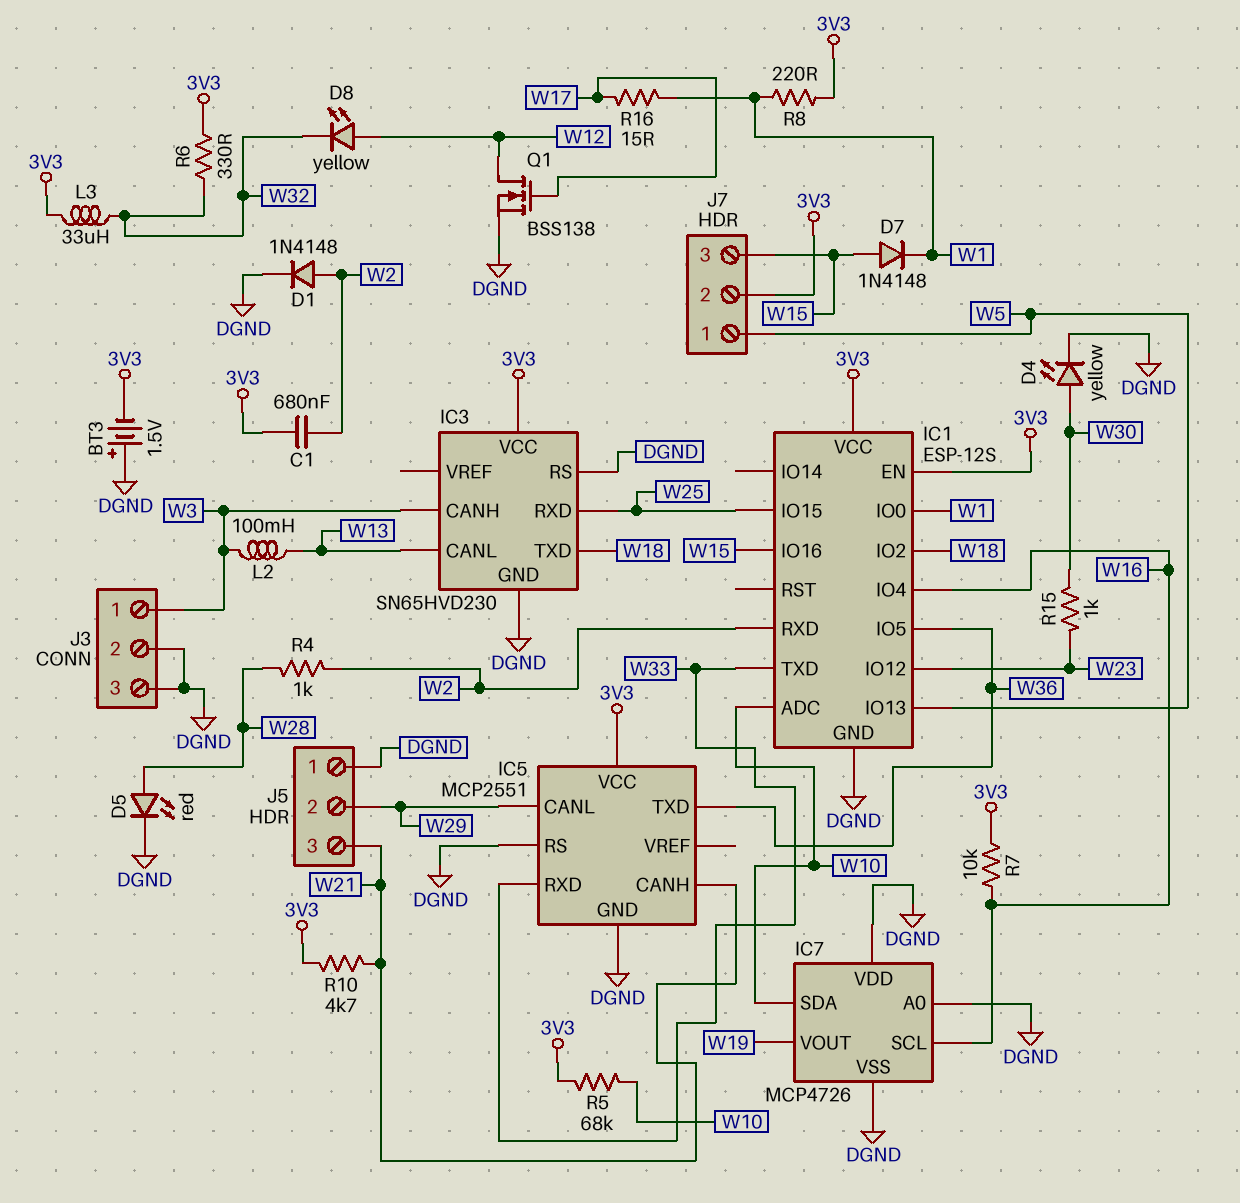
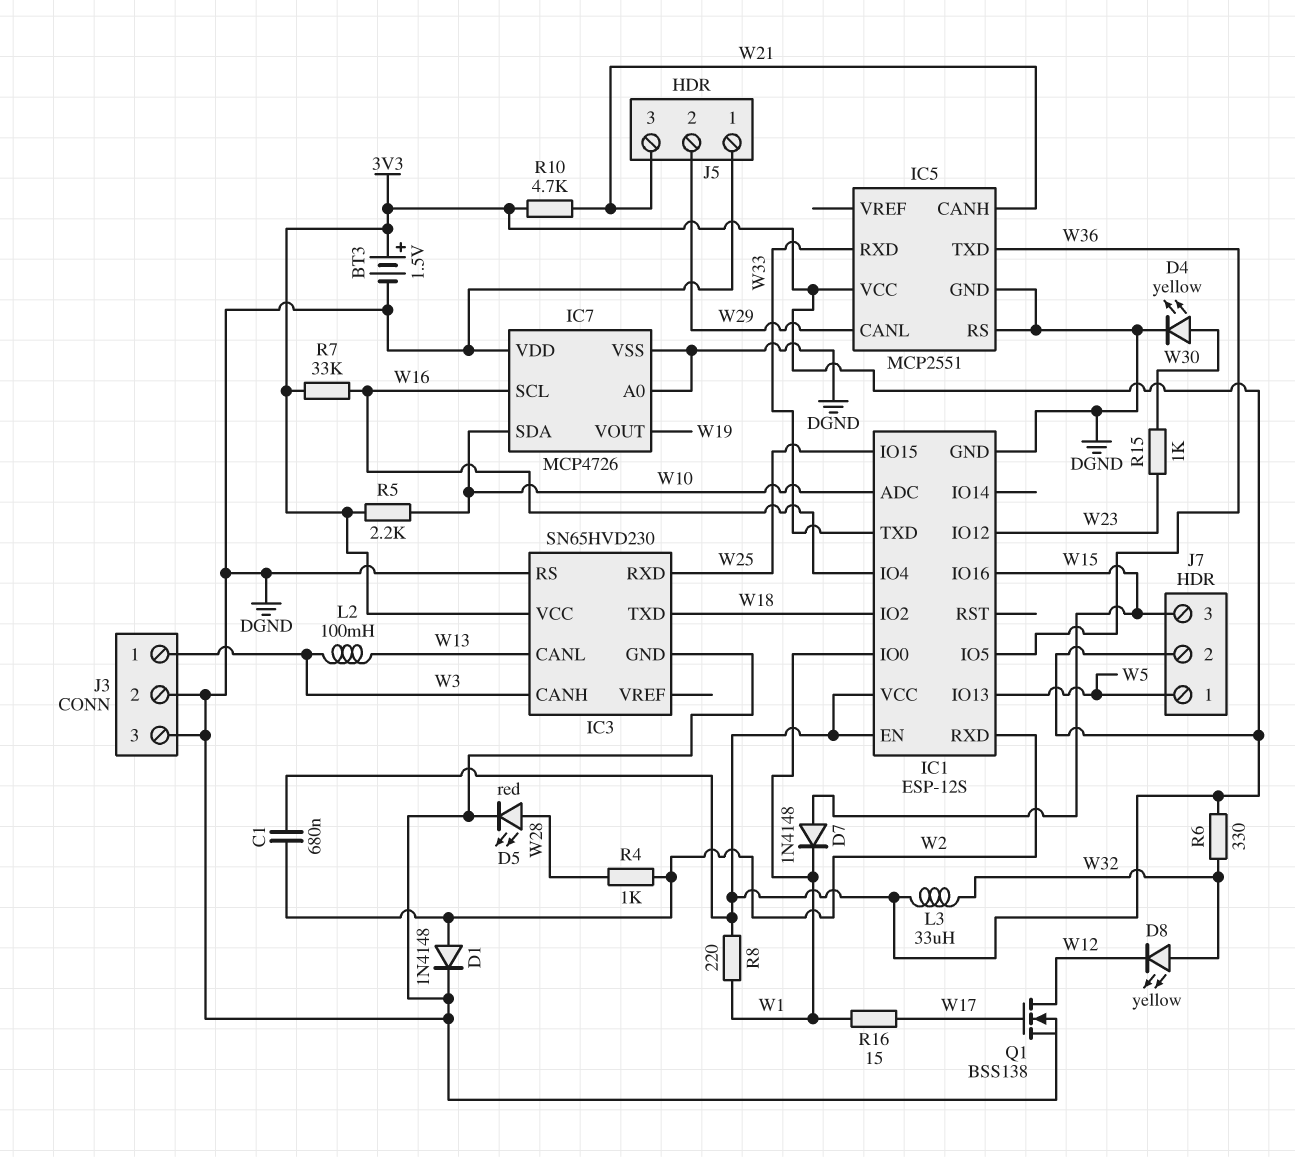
BT3: 1.5V (plus DGND, minus 3V3) -> 1.5V (plus 3V3, minus DGND)
D8: LED yellow (A W12, K W32) -> LED yellow (A W32, K W12)
R5: 68k (3V3, W10) -> 2.2k (3V3, W10)
R7: 10k (3V3, W16) -> 33k (3V3, W16)

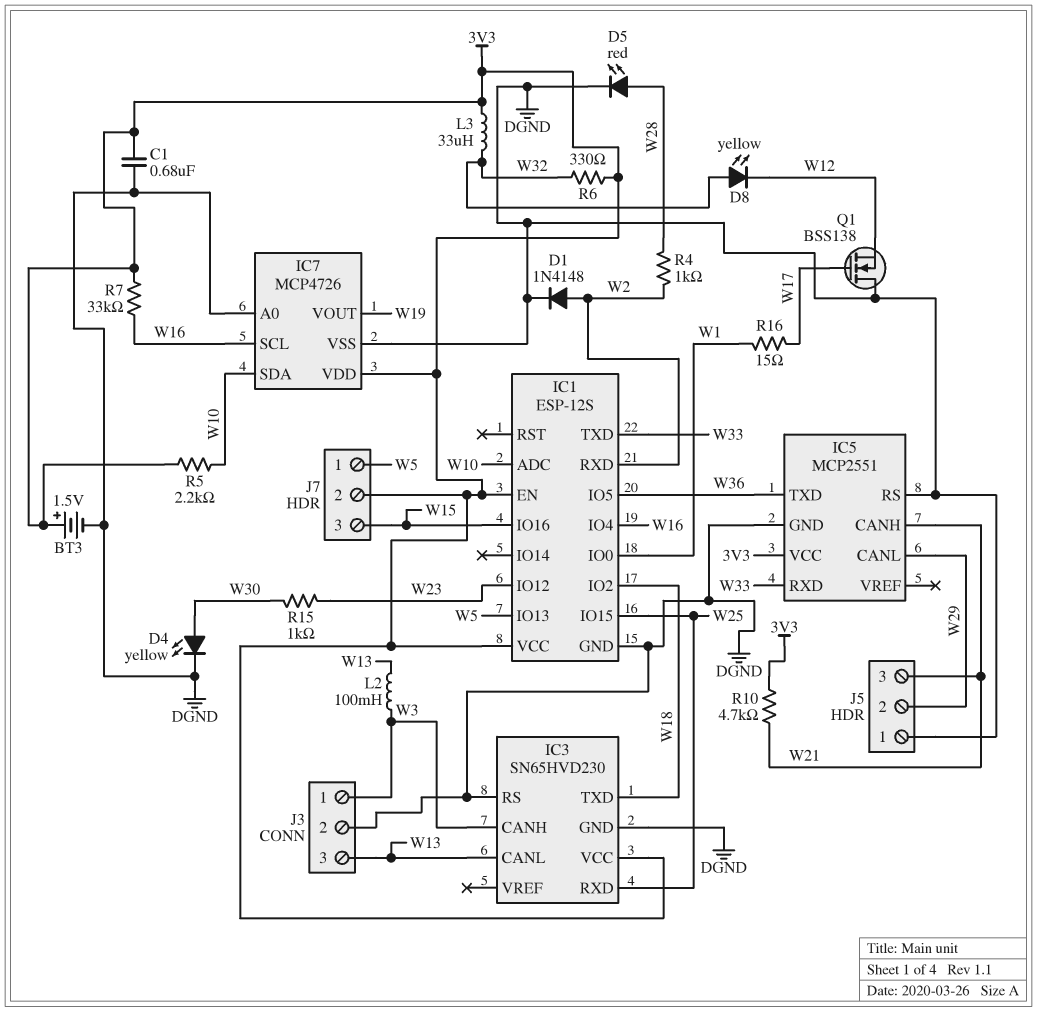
C1: 680nF (3V3, W2) -> 680nF (3V3, DGND)
D7: diode 1N4148 (A W15, K W1) -> none
IC7 pin VDD: DGND -> 3V3
J3 pin 3: DGND -> W13
Q1: NMOS BSS138 (G W17, D W12, S DGND) -> NMOS BSS138 (G W17, D DGND, S W12)
R8: 220 (3V3, W1) -> none

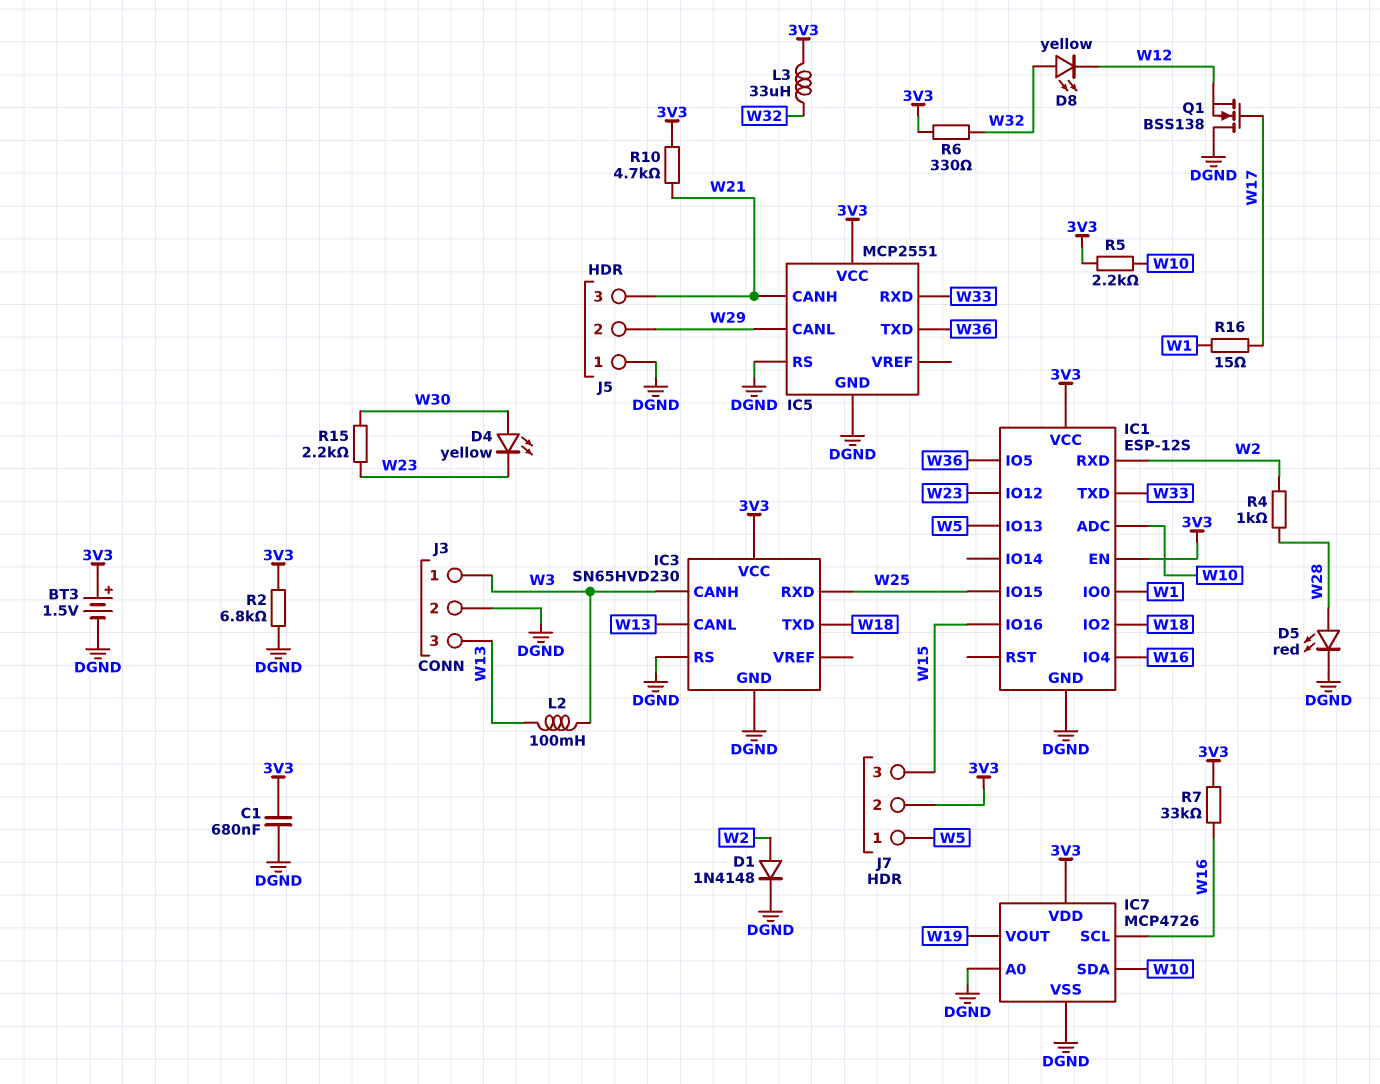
D4: LED yellow (A W30, K DGND) -> LED yellow (A W30, K W23)
R2: none -> 6.8k (3V3, DGND)
R15: 1k (W23, W30) -> 2.2k (W23, W30)

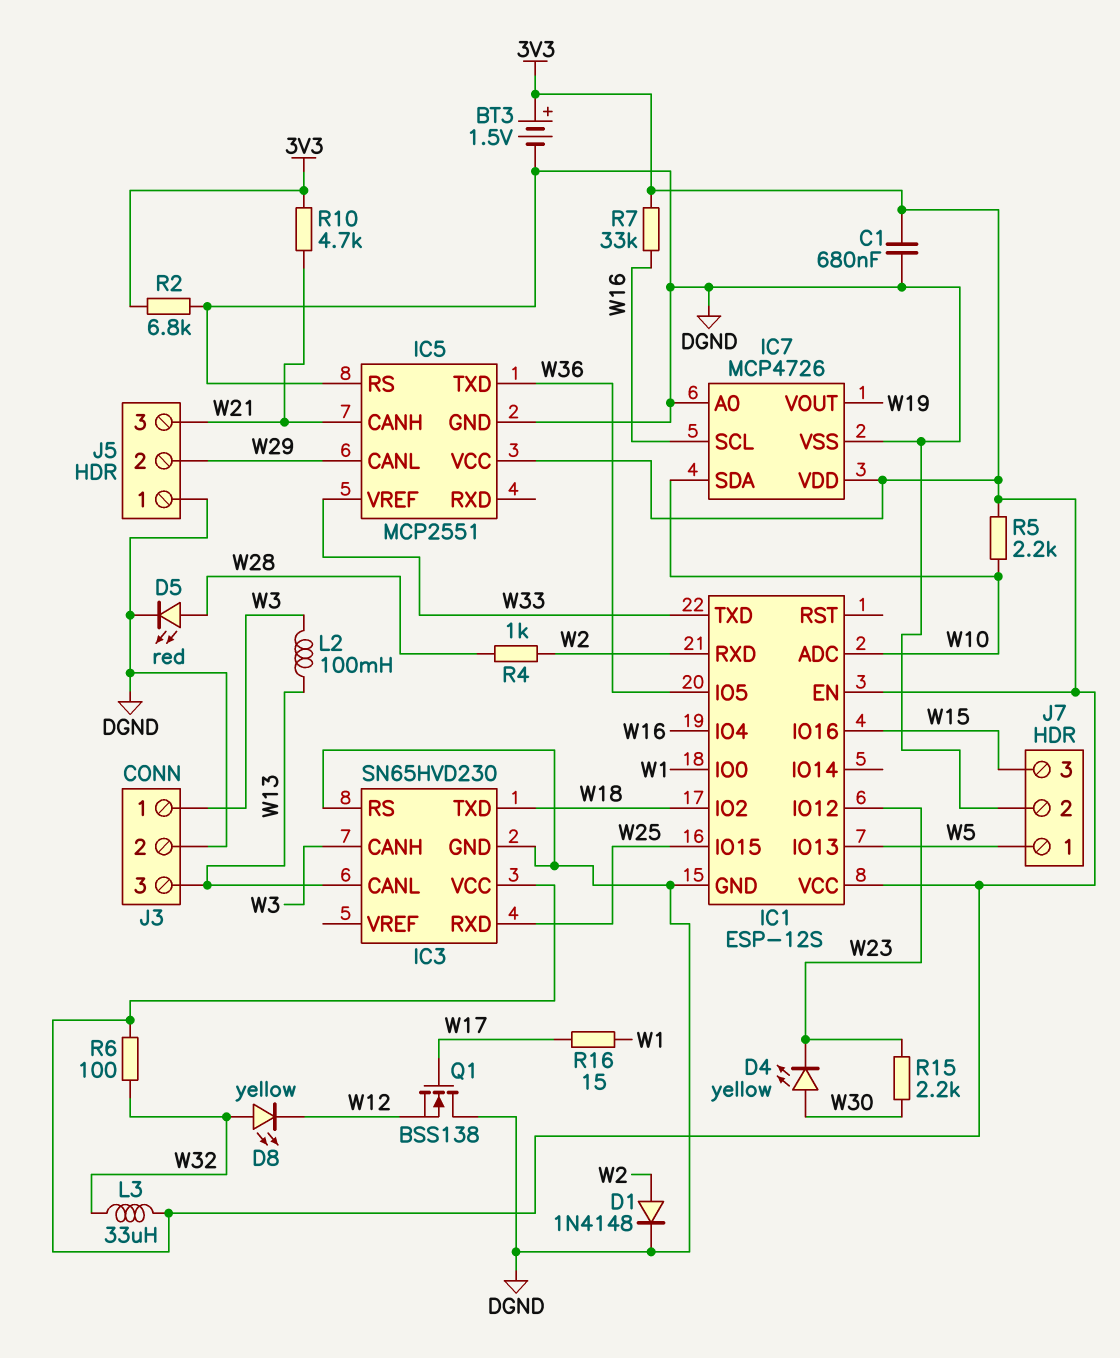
IC5 pin RXD: W33 -> none
IC5 pin VREF: none -> W33
J7 pin 2: 3V3 -> DGND
R6: 330 (3V3, W32) -> 100 (3V3, W32)

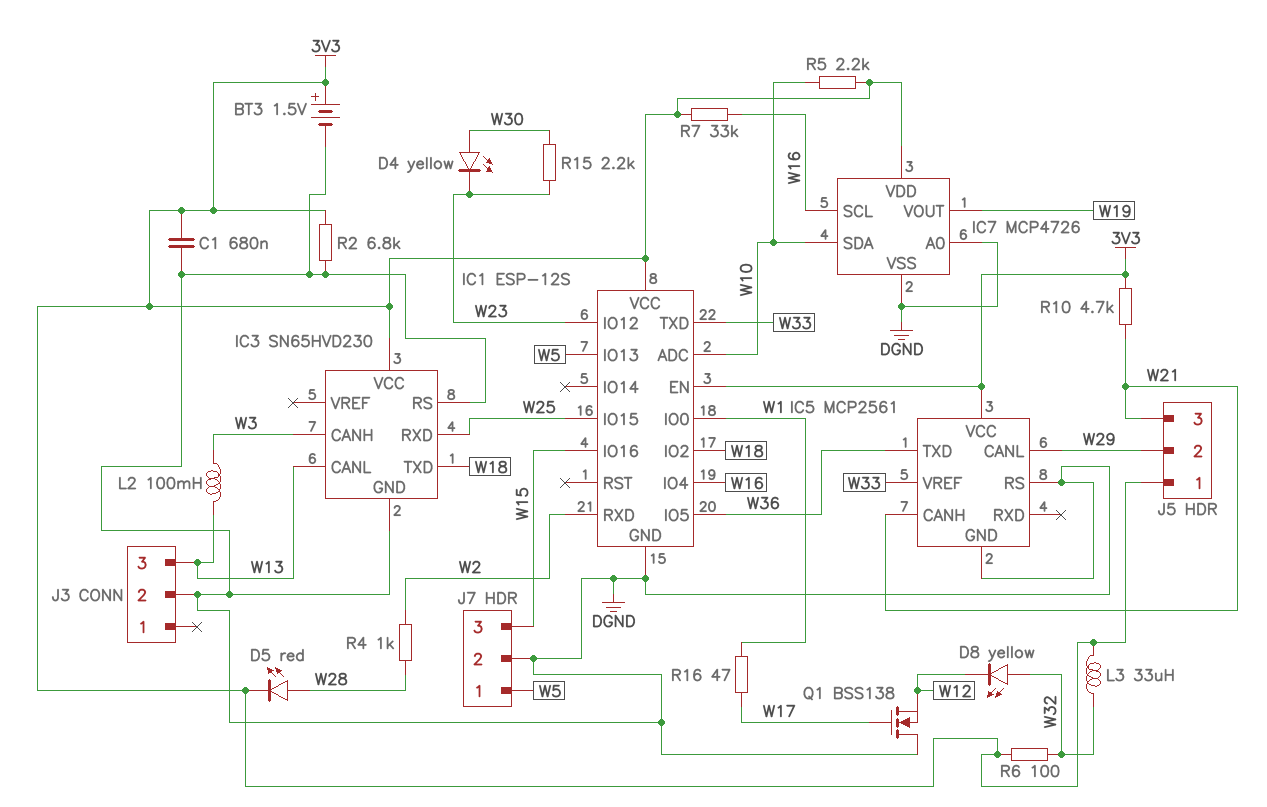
D1: diode 1N4148 (A W2, K DGND) -> none
D5: LED red (A W28, K DGND) -> LED red (A W28, K 3V3)
IC5: MCP2551 -> MCP2561
J3 pin 1: W3 -> none
J5 pin 1: DGND -> 3V3
R16: 15 (W1, W17) -> 47 (W1, W17)

